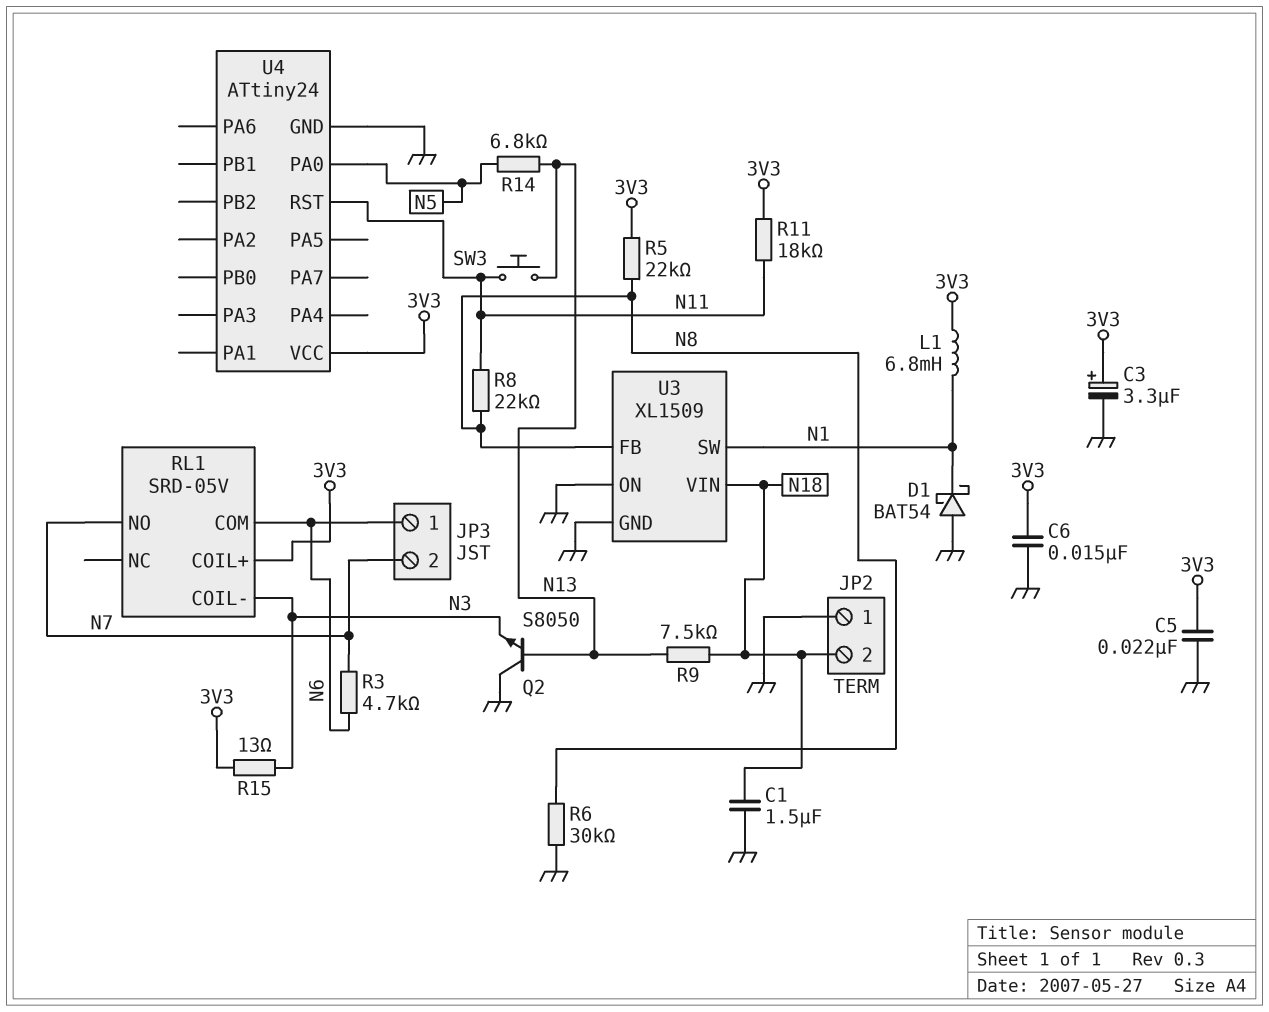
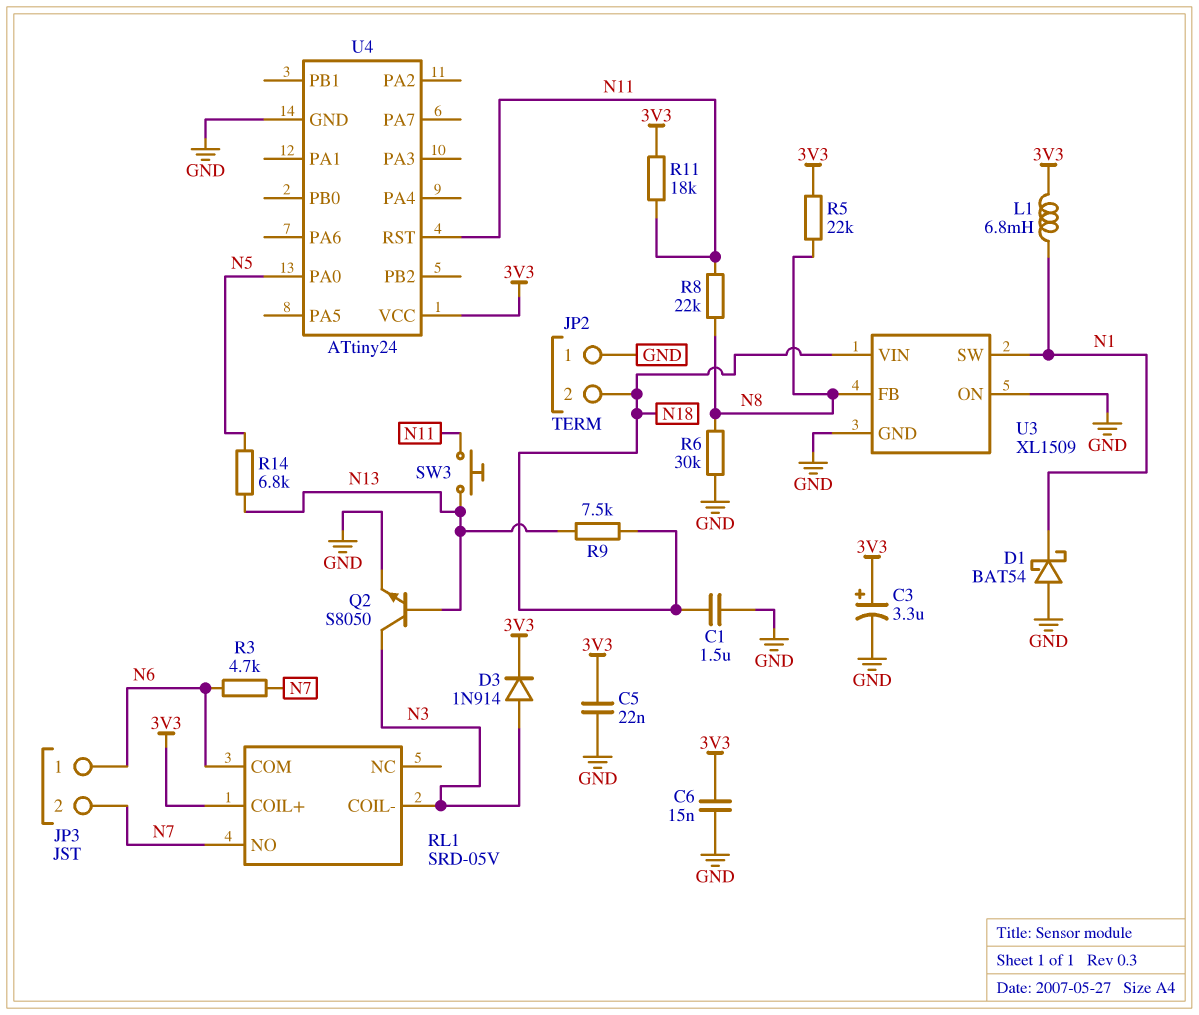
D3: none -> diode 1N914 (A N3, K 3V3)
Q2: NPN S8050 (B N13, C GND, E N3) -> NPN S8050 (B N13, C N3, E GND)
R15: 13 (3V3, N3) -> none

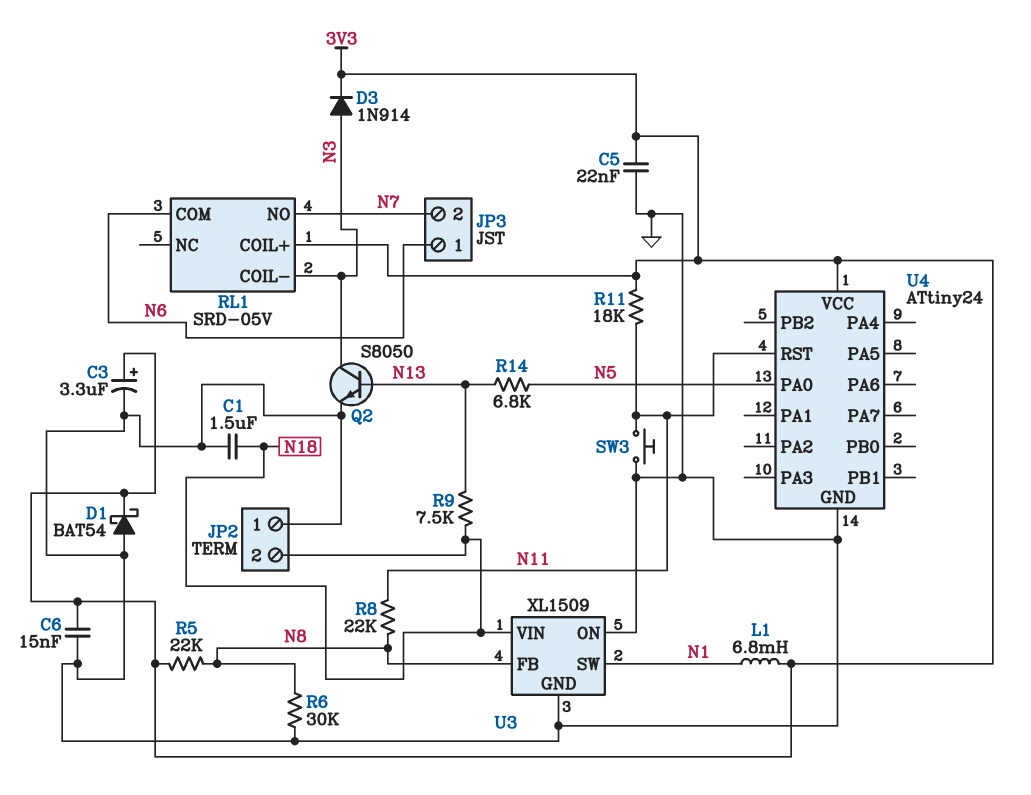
D1: schottky BAT54 (A GND, K N1) -> schottky BAT54 (A GND, K 3V3)
R3: 4.7k (N6, N7) -> none
SW3: button (N11, N13) -> button (GND, N11)

